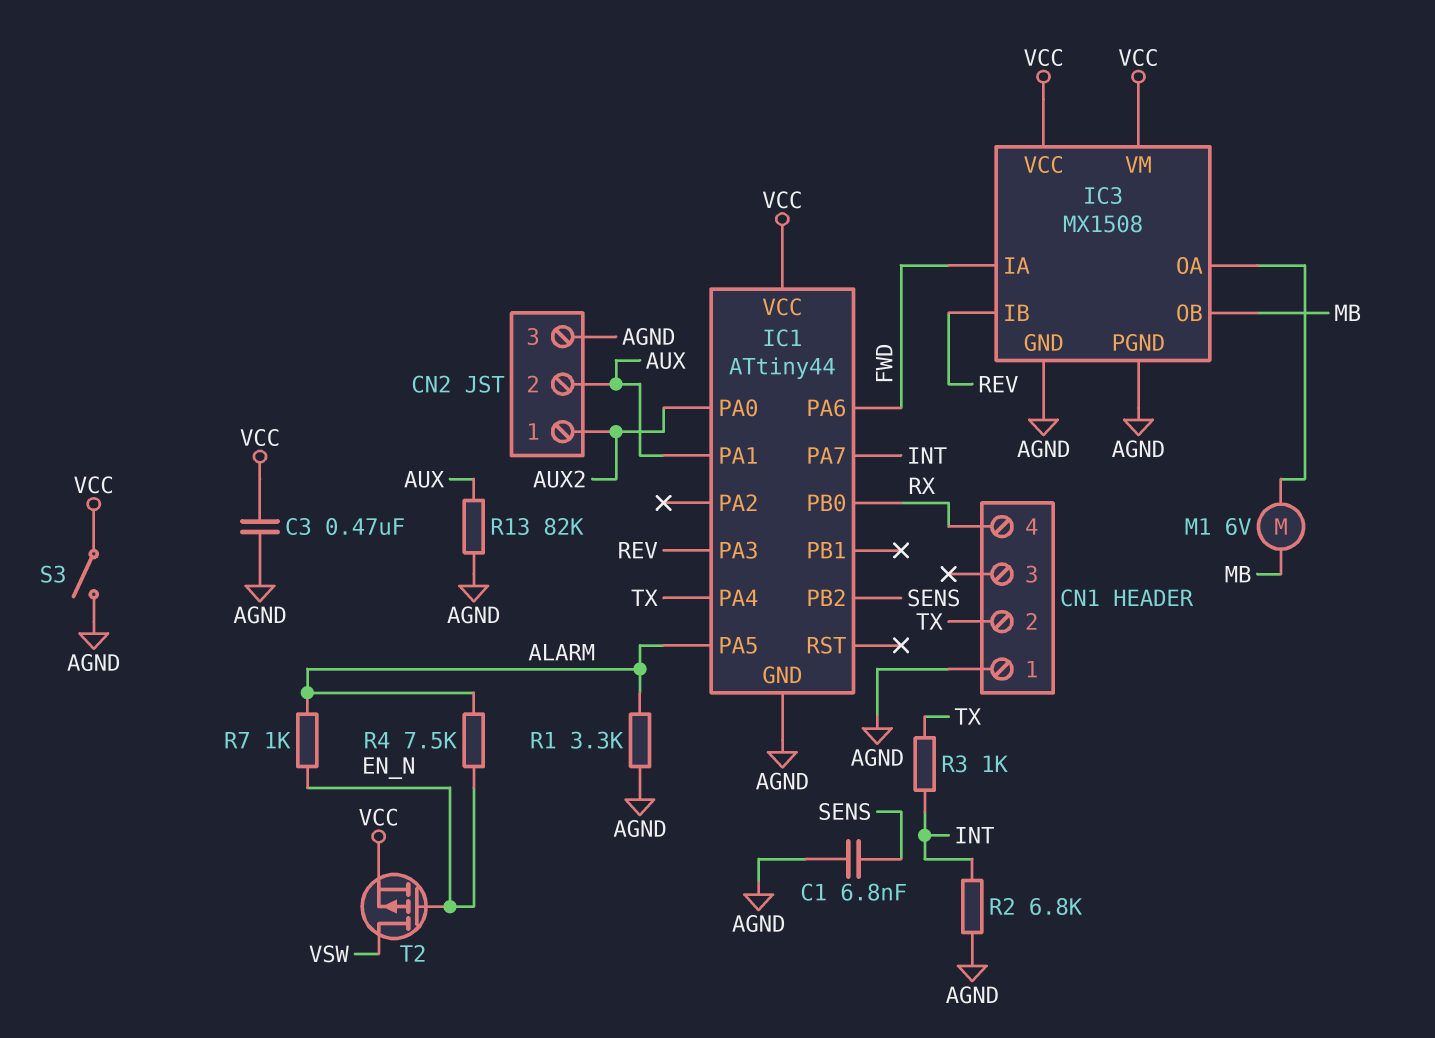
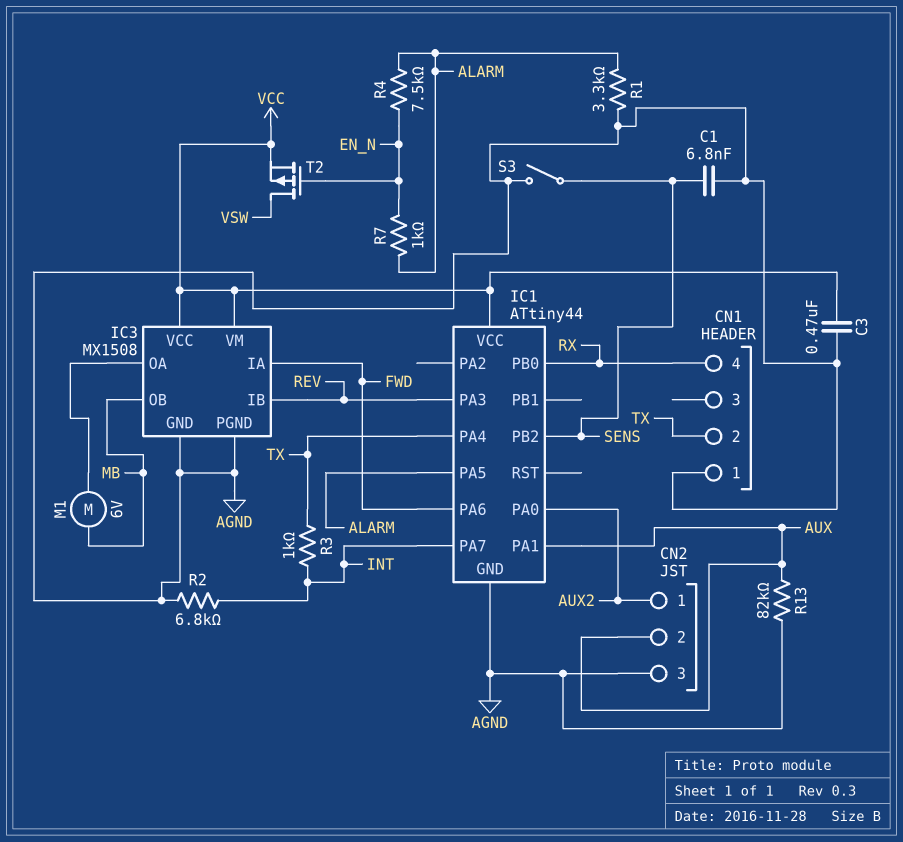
S3: switch (AGND, VCC) -> switch (AGND, SENS)

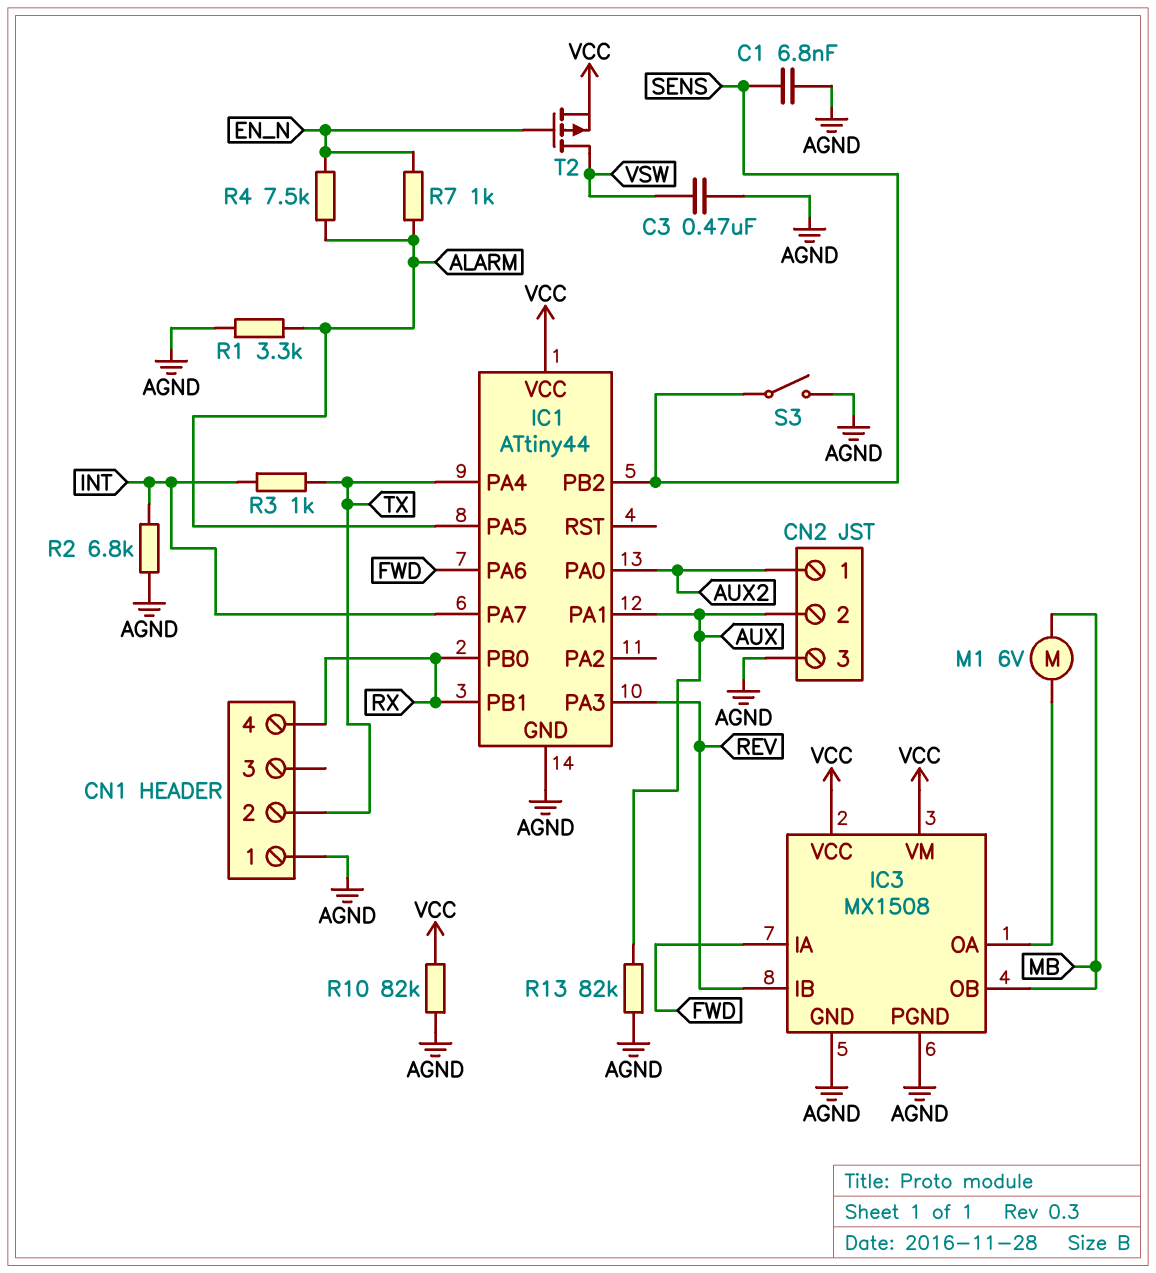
C3: 470nF (AGND, VCC) -> 470nF (AGND, VSW)
IC1 pin PB1: none -> RX
R10: none -> 82k (AGND, VCC)

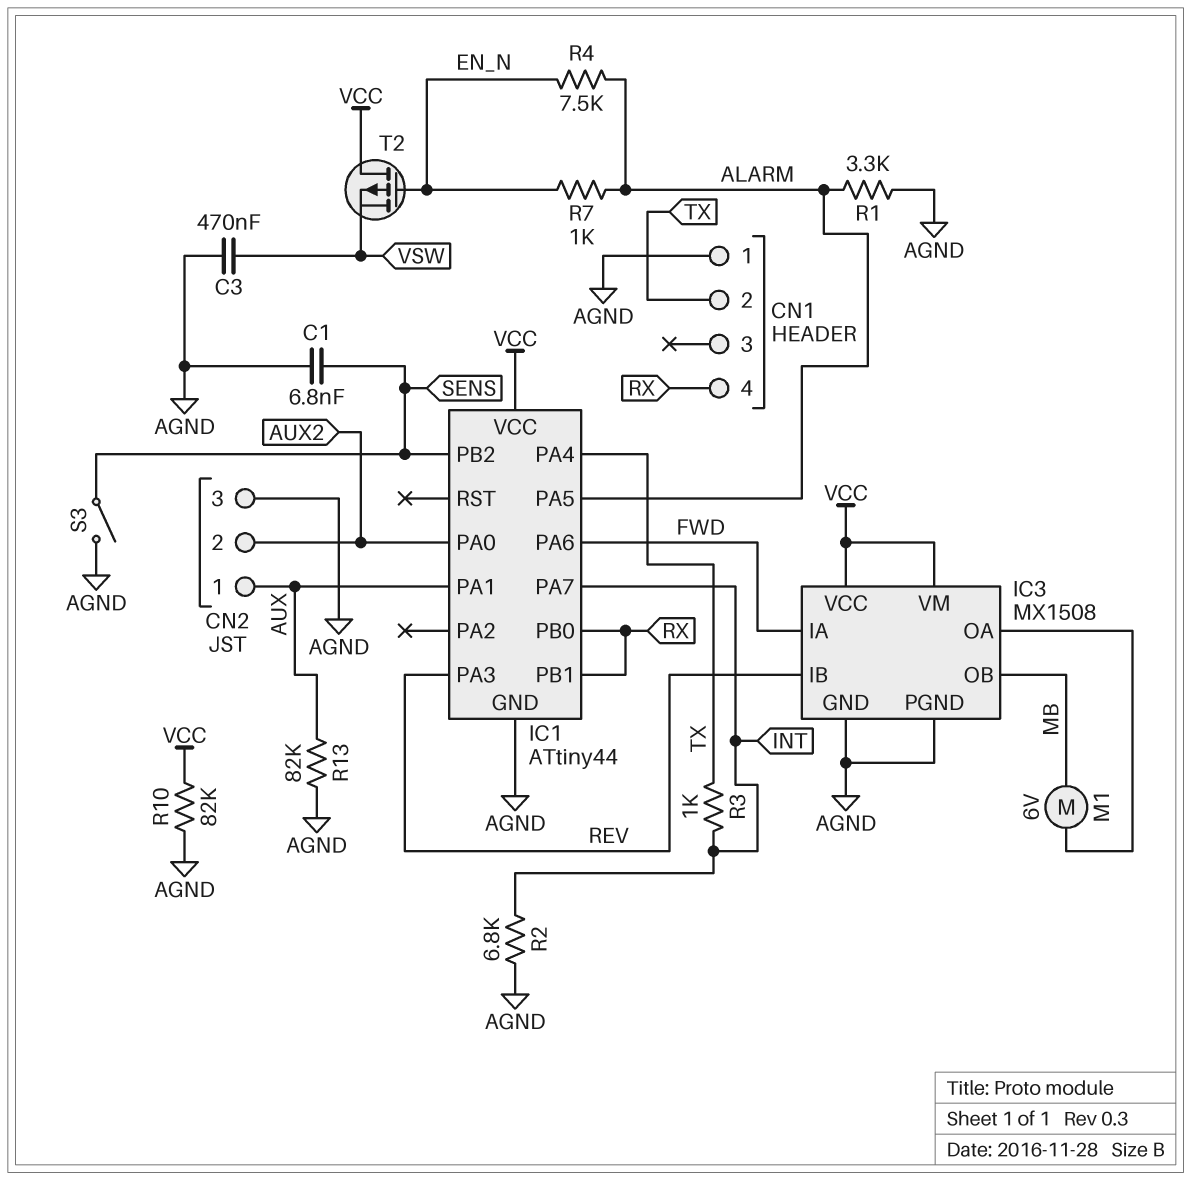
CN2 pin 1: AUX2 -> AUX
CN2 pin 2: AUX -> AUX2
T2: PMOS (G EN_N, D VSW, S VCC) -> PMOS (G EN_N, D VCC, S VSW)

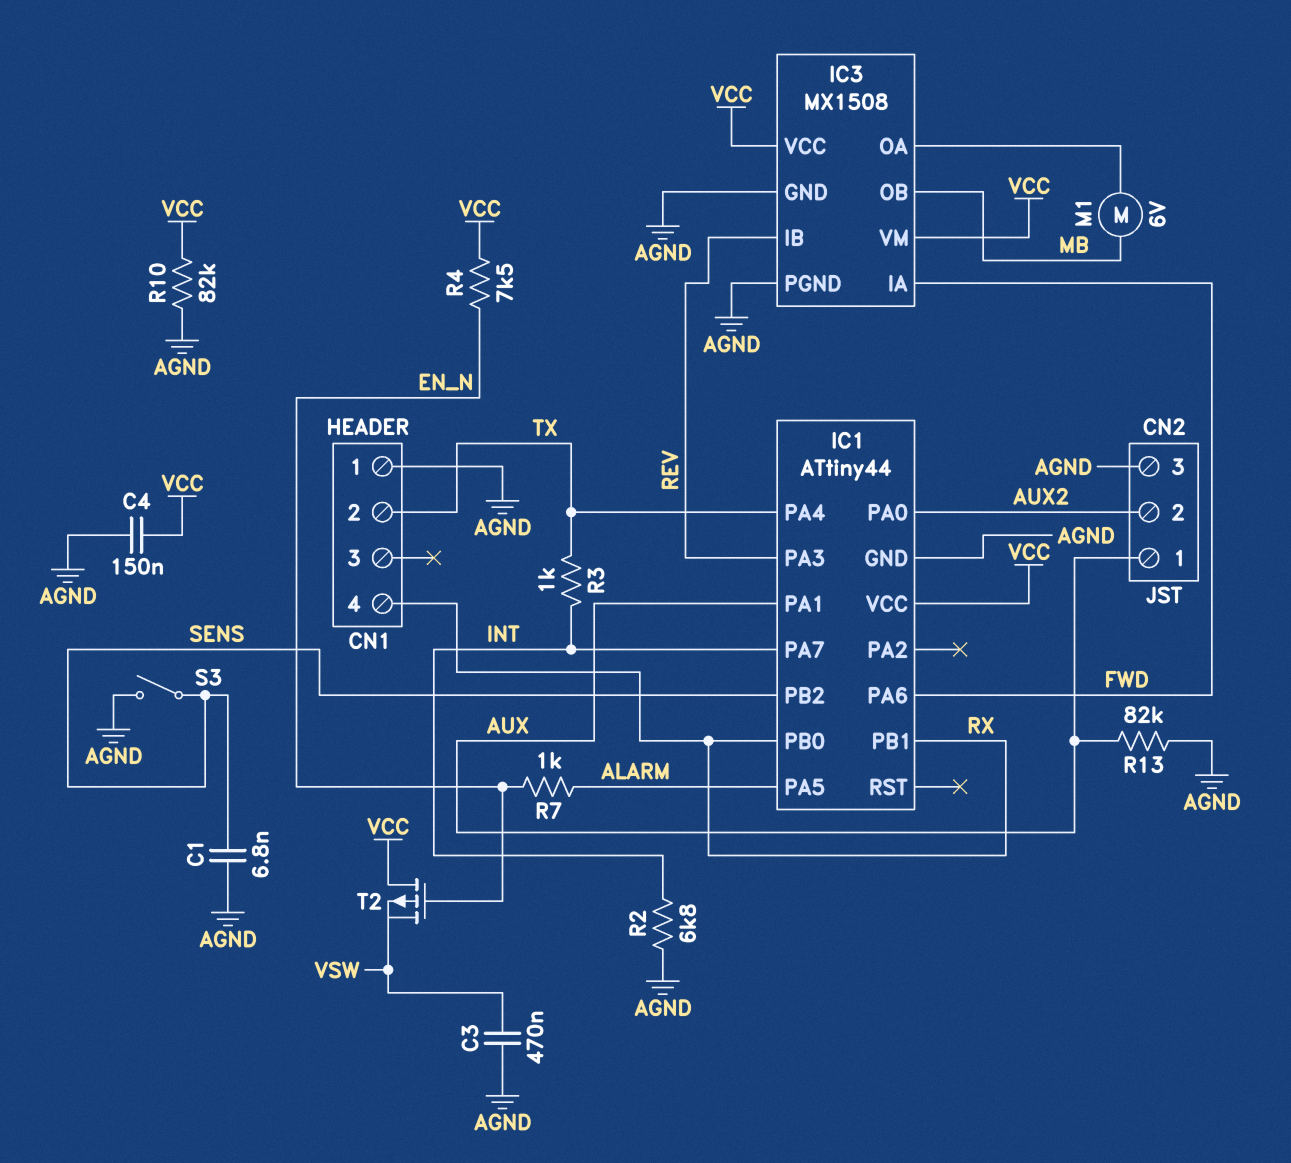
C4: none -> 150nF (AGND, VCC)
R1: 3.3k (AGND, ALARM) -> none
R4: 7.5k (ALARM, EN_N) -> 7.5k (EN_N, VCC)

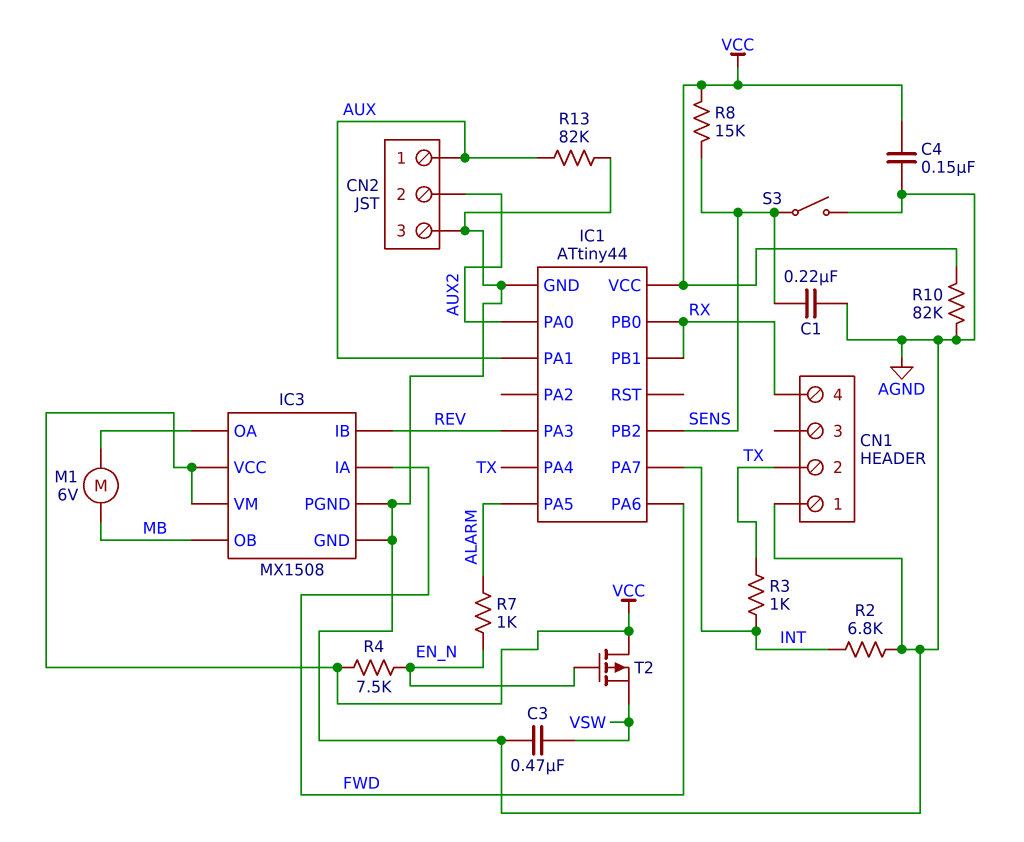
C1: 6.8nF (AGND, SENS) -> 220nF (AGND, SENS)
R8: none -> 15k (SENS, VCC)

